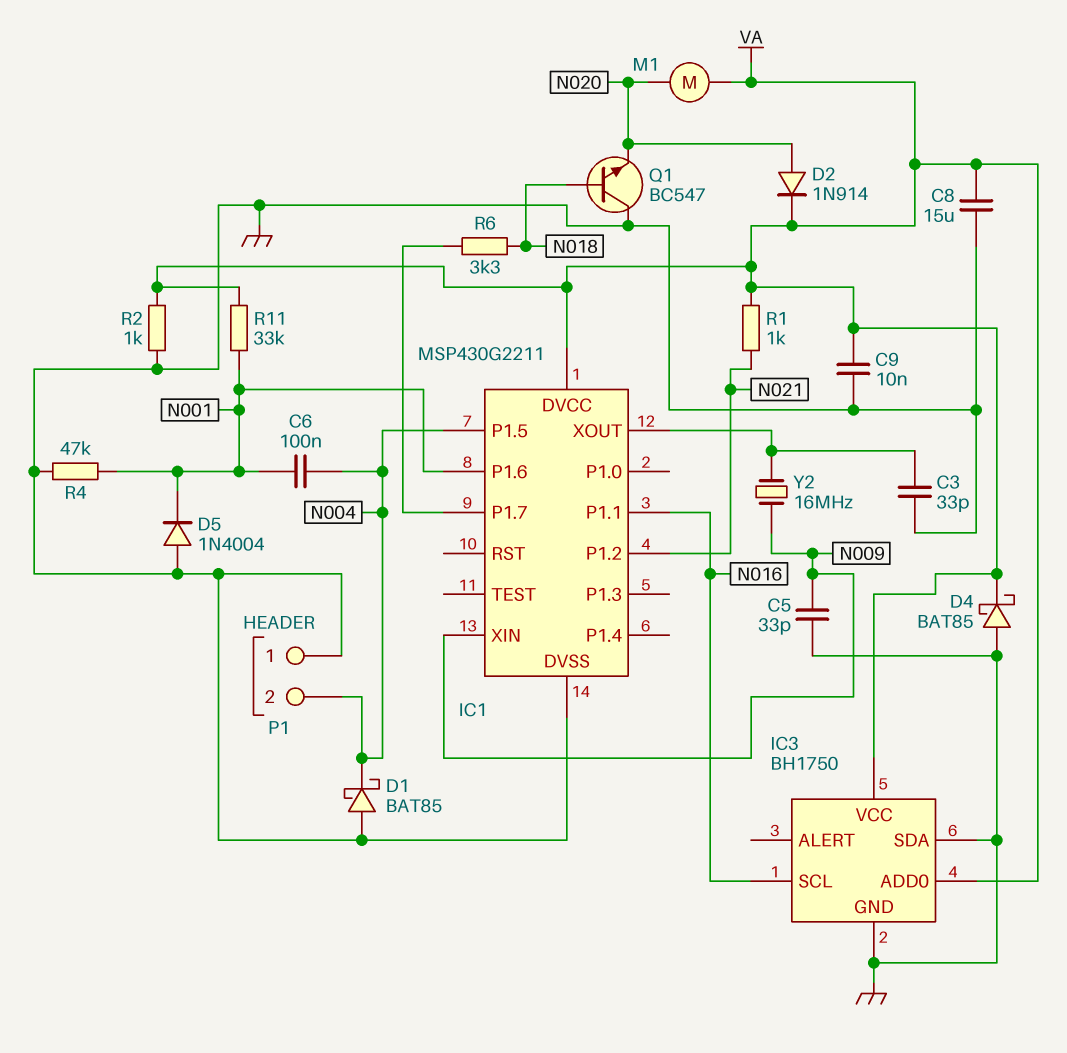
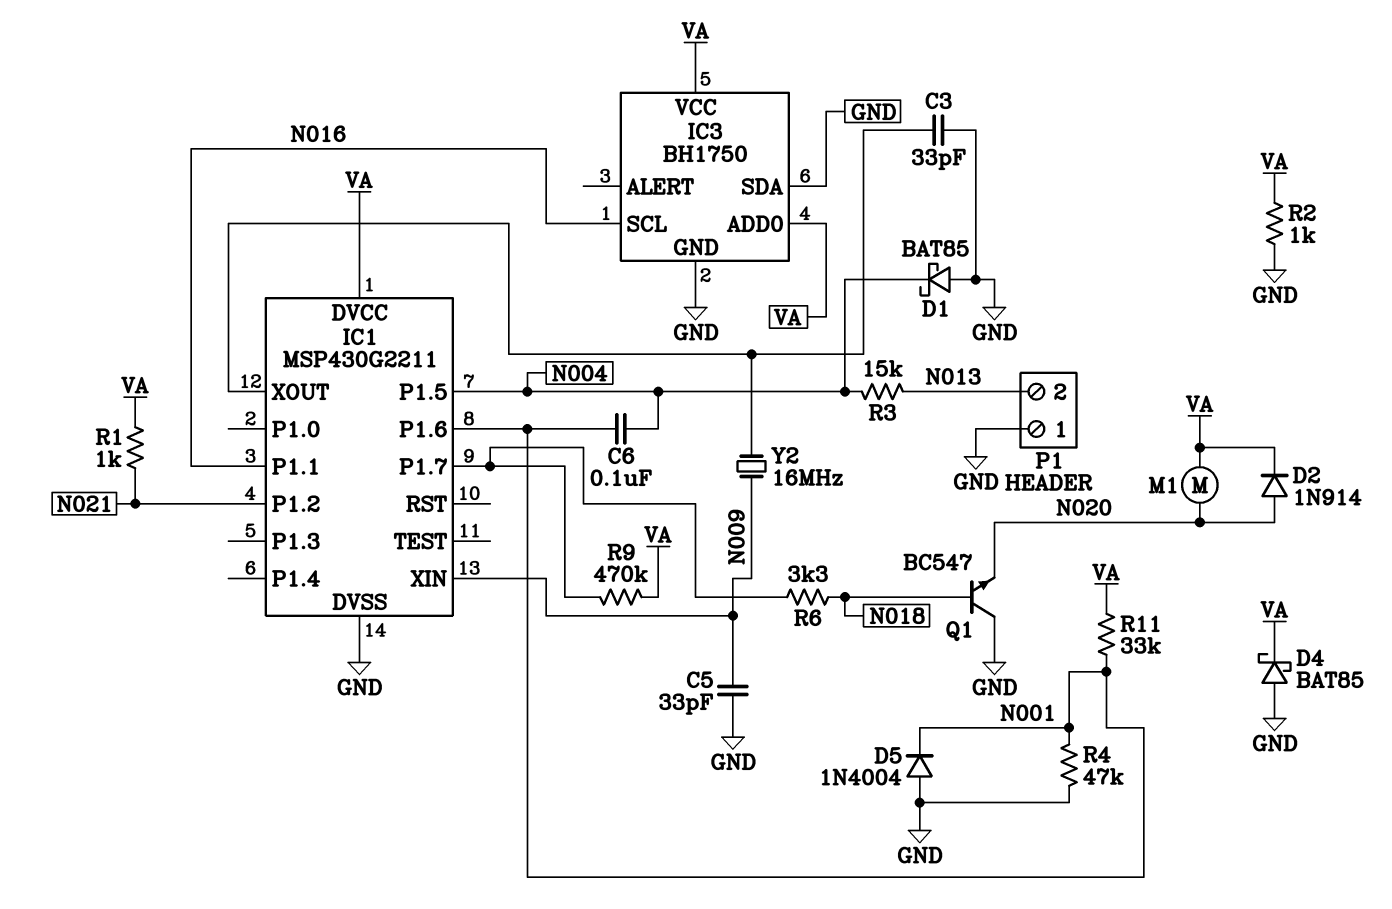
C8: 15uF (GND, VA) -> none
C9: 10nF (GND, VA) -> none
P1 pin 2: N004 -> N013
R3: none -> 15k (N004, N013)
R9: none -> 470k (IC1/P1.7, VA)

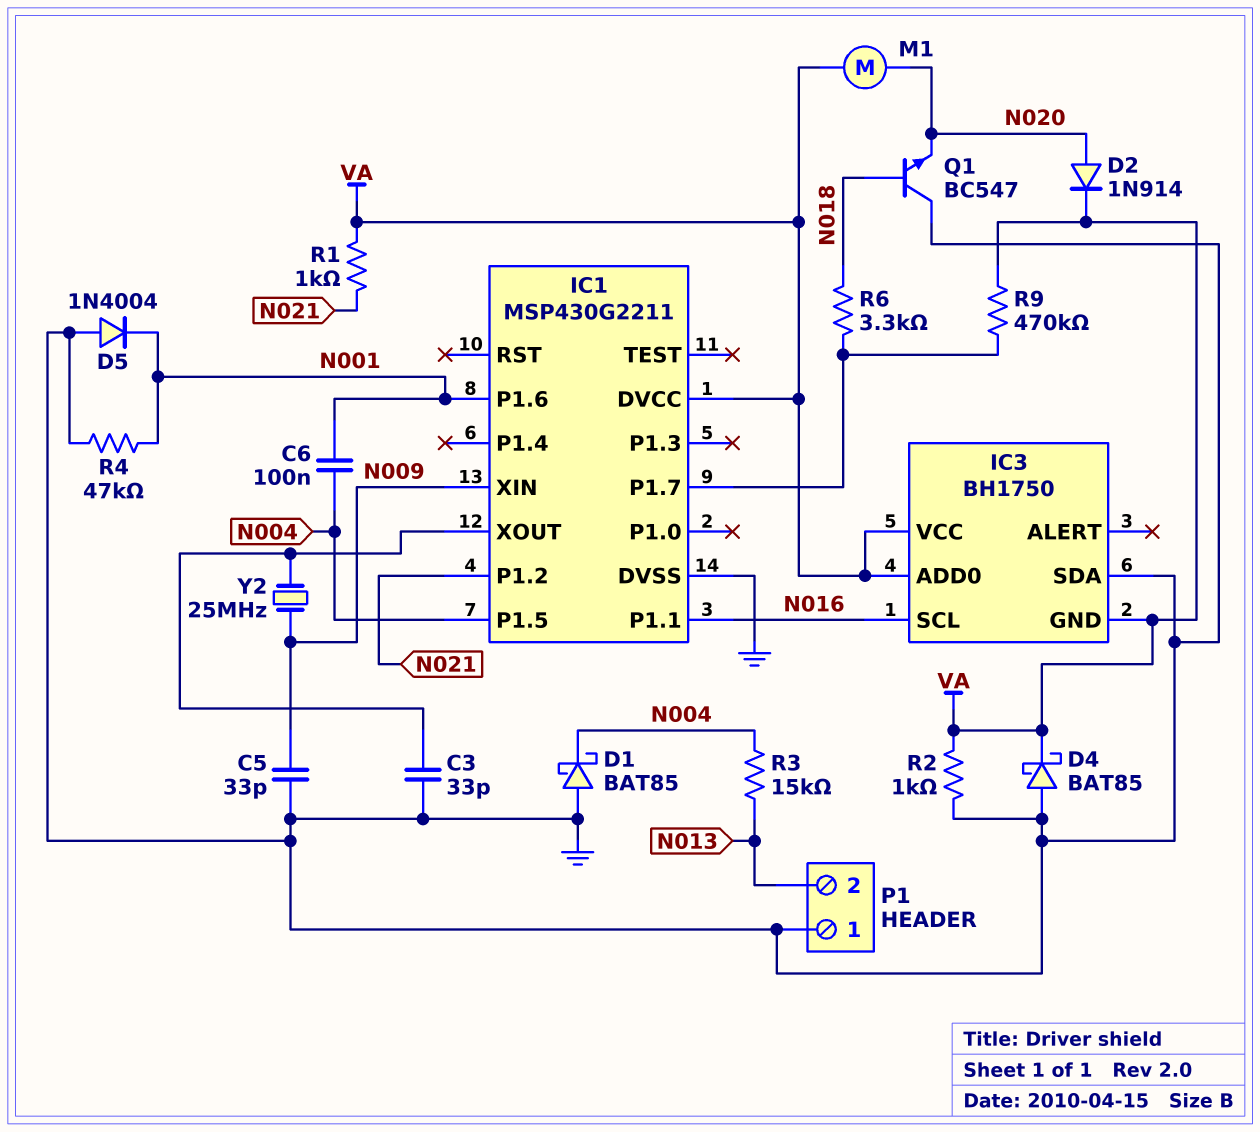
IC3 pin GND: GND -> VA
R11: 33k (N001, VA) -> none
Y2: 16MHz (IC1/XOUT, N009) -> 25MHz (IC1/XOUT, N009)

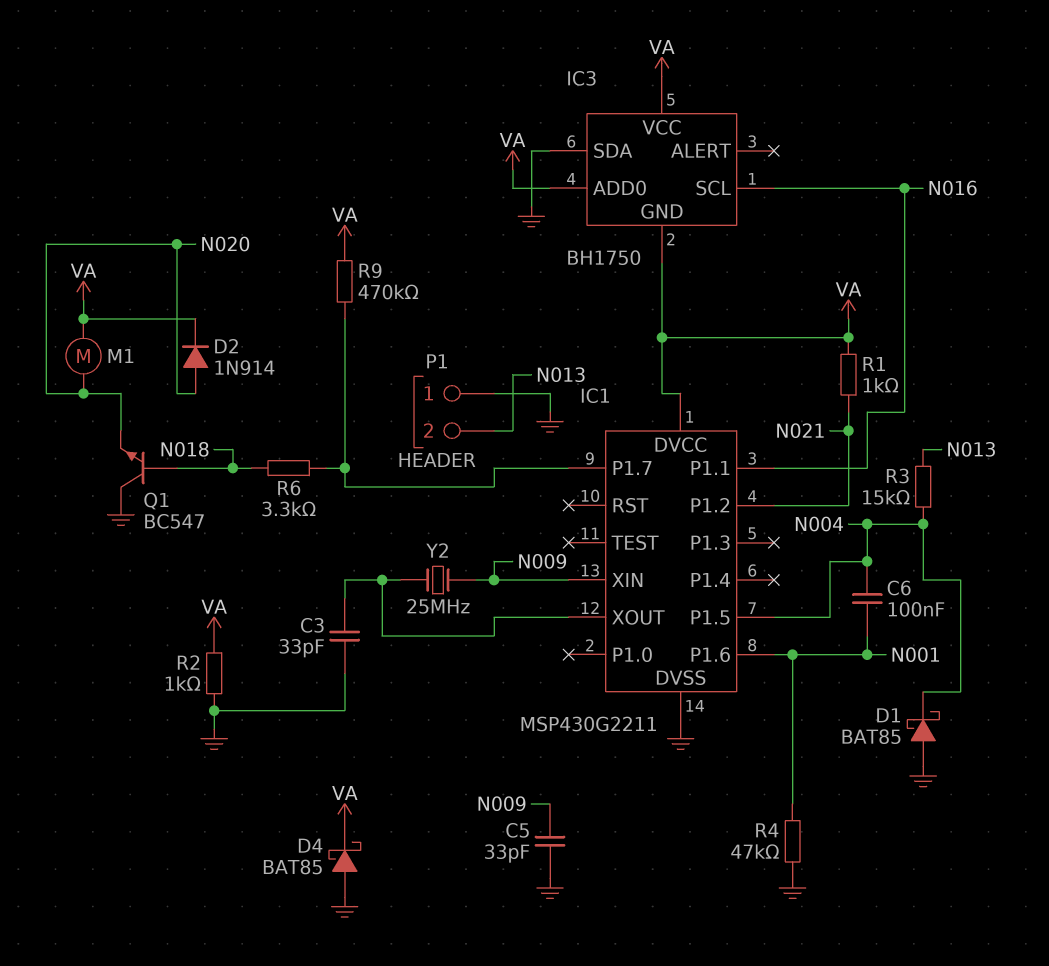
D5: diode 1N4004 (A GND, K N001) -> none

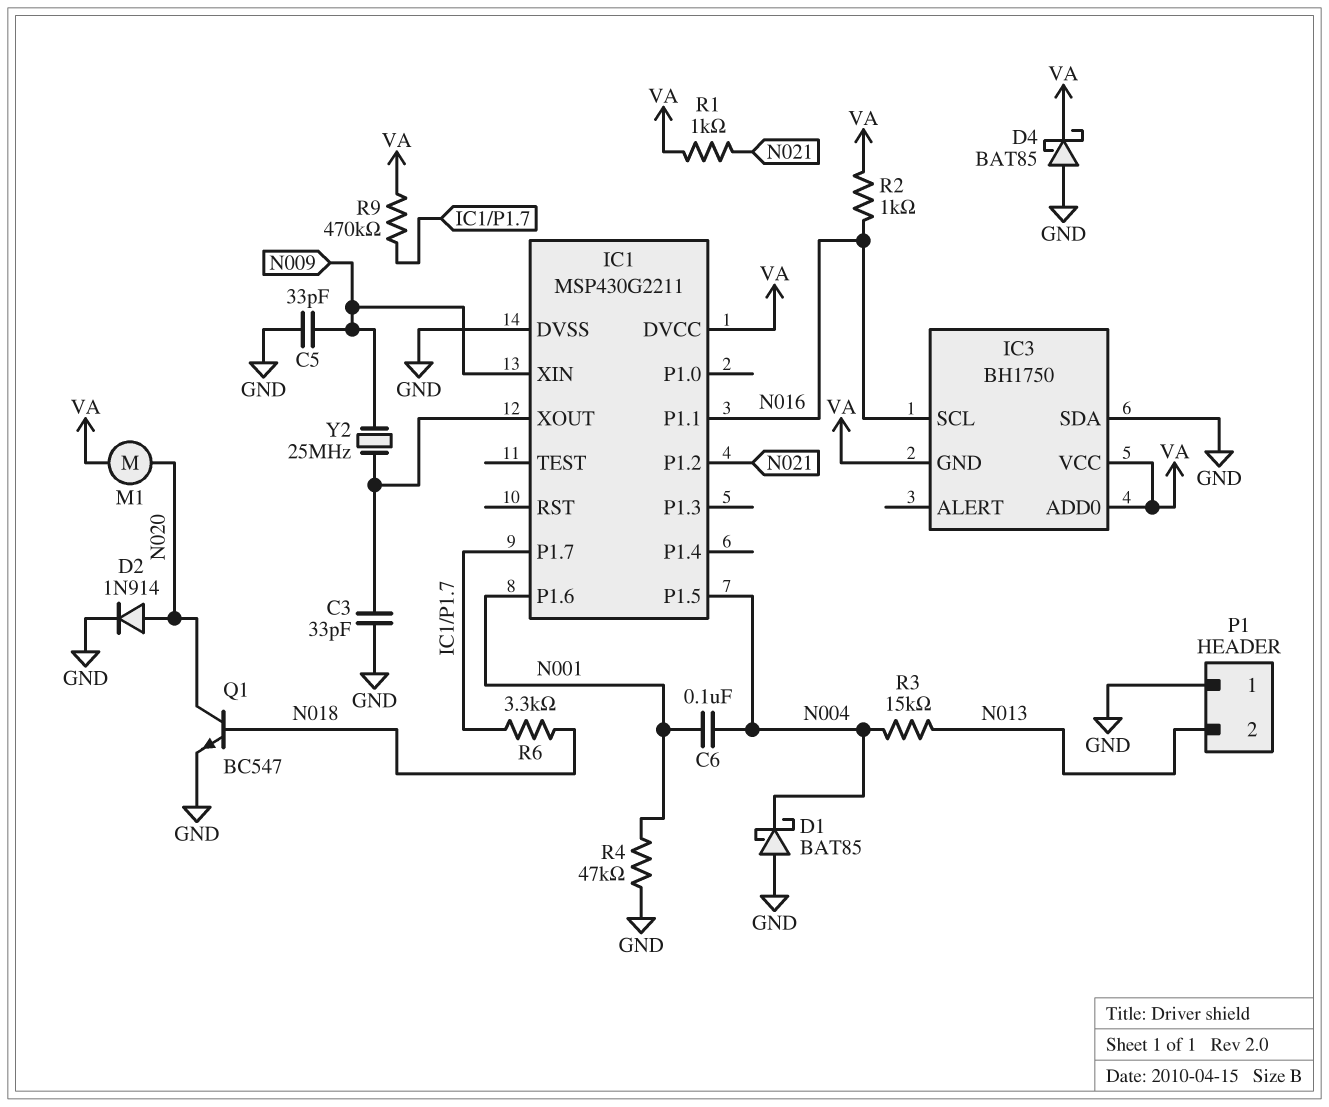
D2: diode 1N914 (A N020, K VA) -> diode 1N914 (A N020, K GND)
Q1: NPN BC547 (B N018, C GND, E N020) -> NPN BC547 (B N018, C N020, E GND)
R2: 1k (GND, VA) -> 1k (N016, VA)

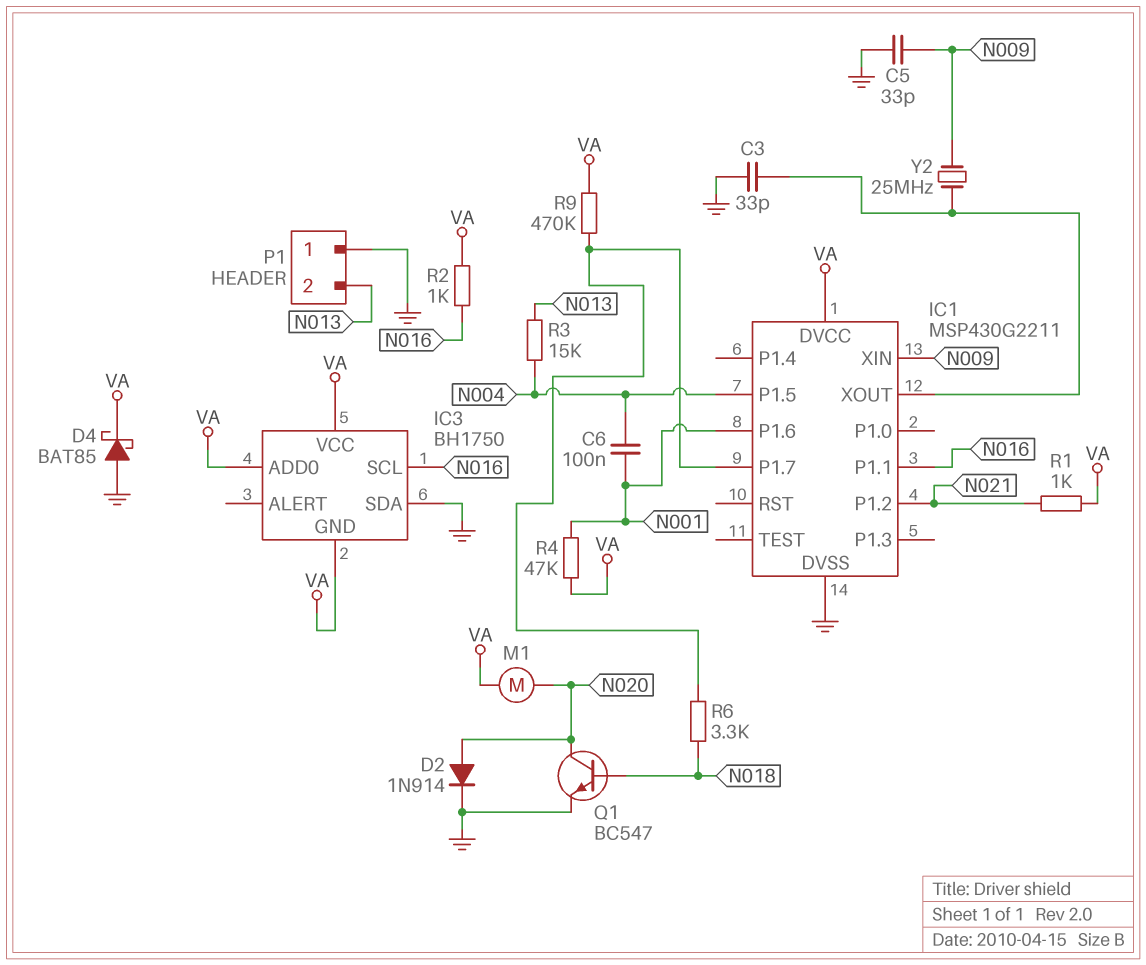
D1: schottky BAT85 (A GND, K N004) -> none
R4: 47k (GND, N001) -> 47k (N001, VA)

